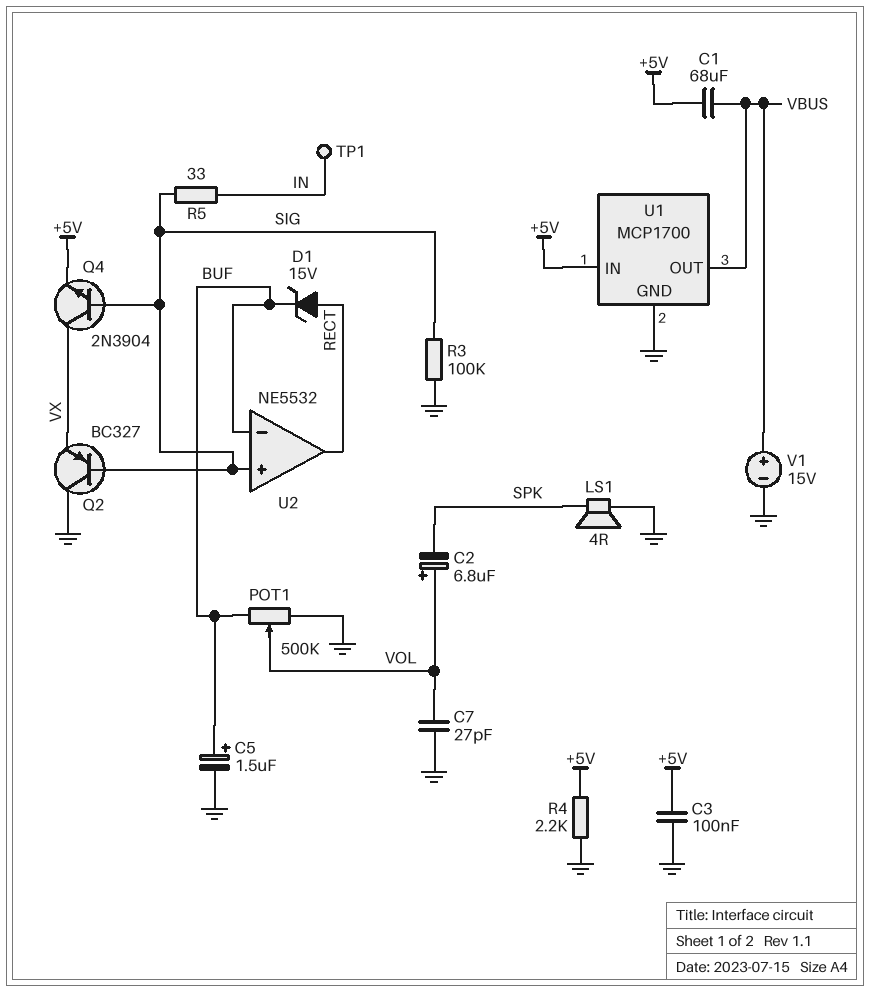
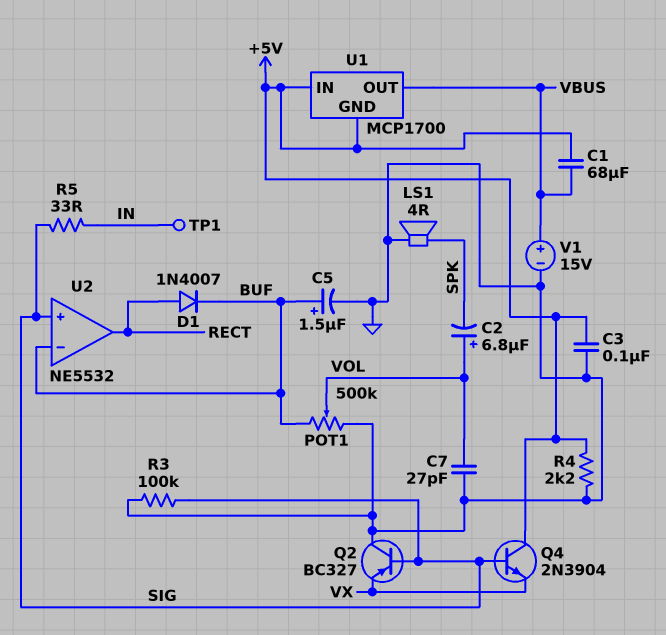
D1: zener 15V (A RECT, K BUF) -> diode 1N4007 (A RECT, K BUF)
Q4: NPN 2N3904 (B SIG, C VX, E +5V) -> NPN 2N3904 (B SIG, C +5V, E VX)
U1 pin GND: GND -> +5V

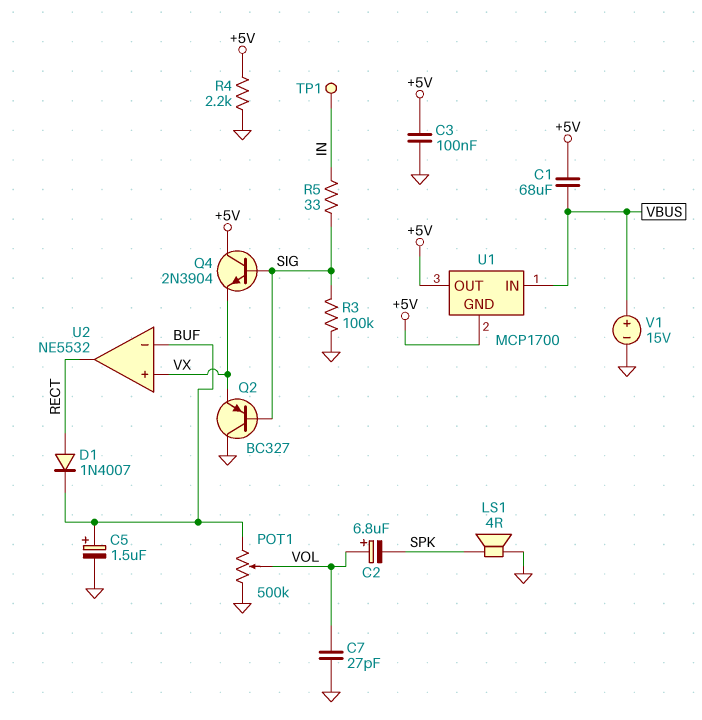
U1 pin IN: +5V -> VBUS
U1 pin OUT: VBUS -> +5V
U2 pin in+: SIG -> VX

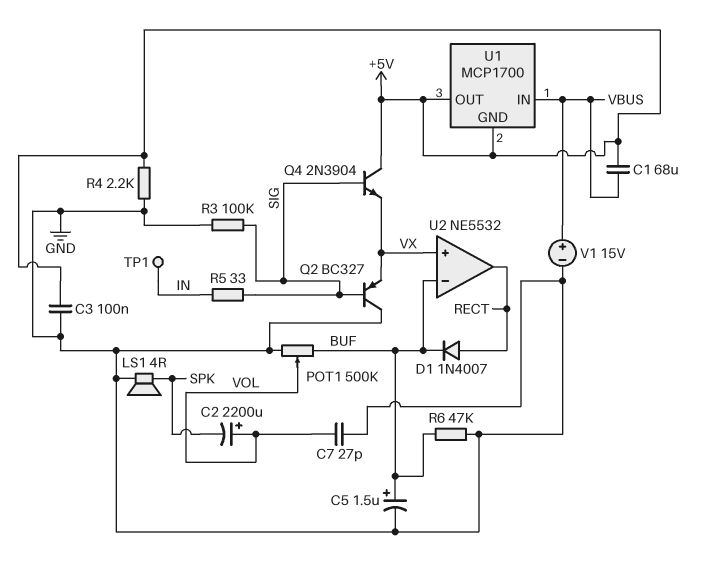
C2: 6.8uF (plus VOL, minus SPK) -> 2200uF (plus VOL, minus SPK)
R6: none -> 47k (BUF, GND)

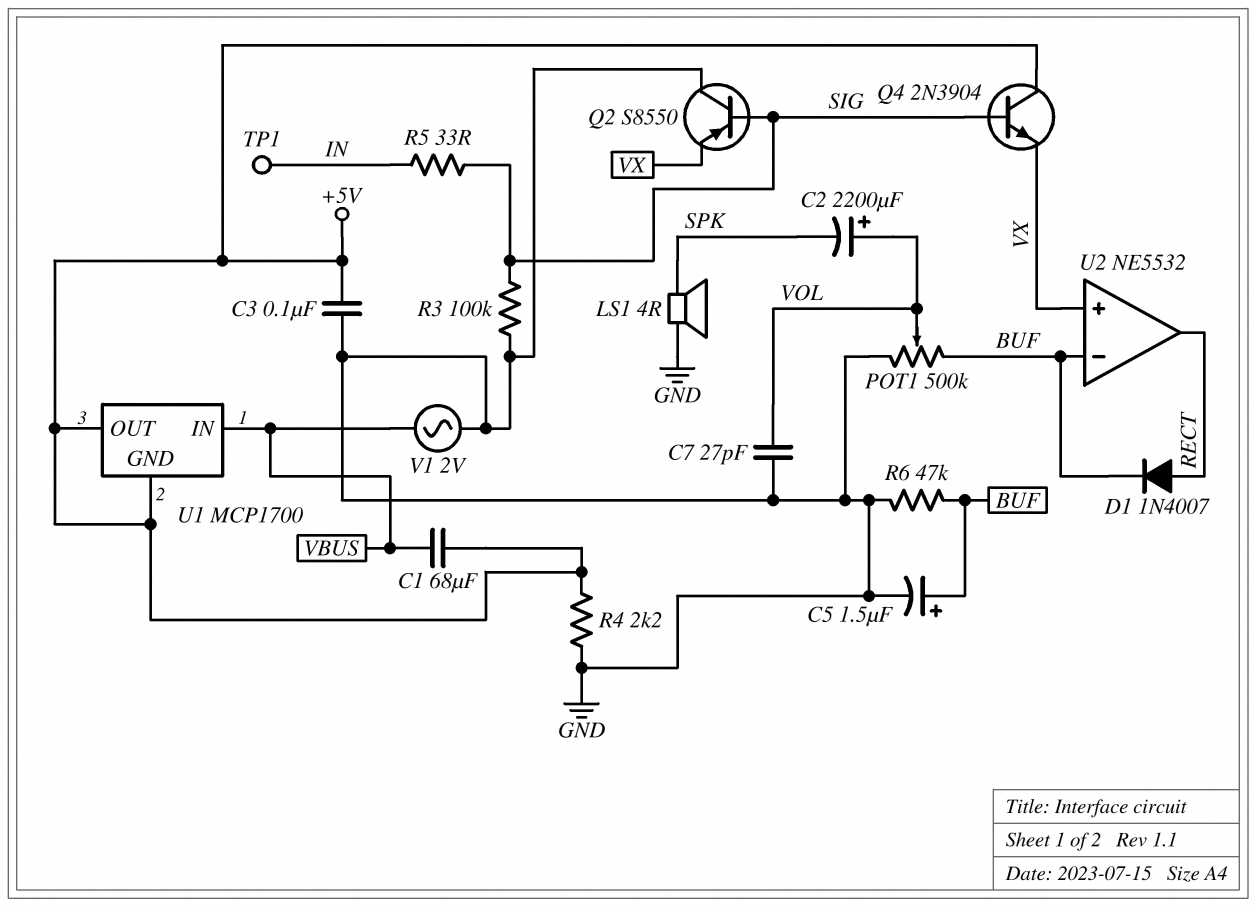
Q2: PNP BC327 (B SIG, C GND, E VX) -> PNP S8550 (B SIG, C GND, E VX)
V1: 15V (plus VBUS, minus GND) -> AC 2V (GND, VBUS)

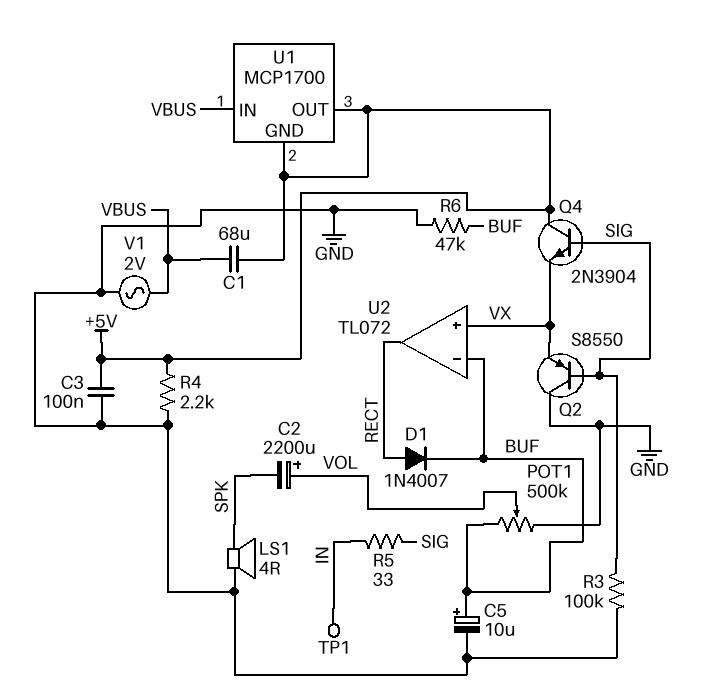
C5: 1.5uF (plus BUF, minus GND) -> 10uF (plus BUF, minus GND)
C7: 27pF (GND, VOL) -> none
U2: NE5532 -> TL072

